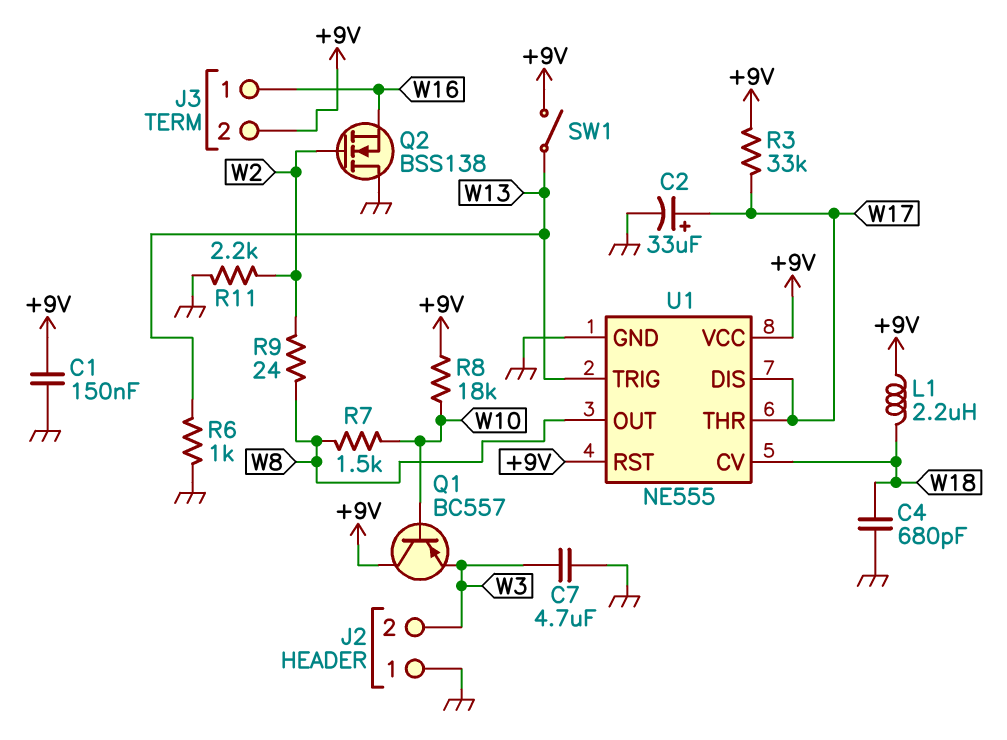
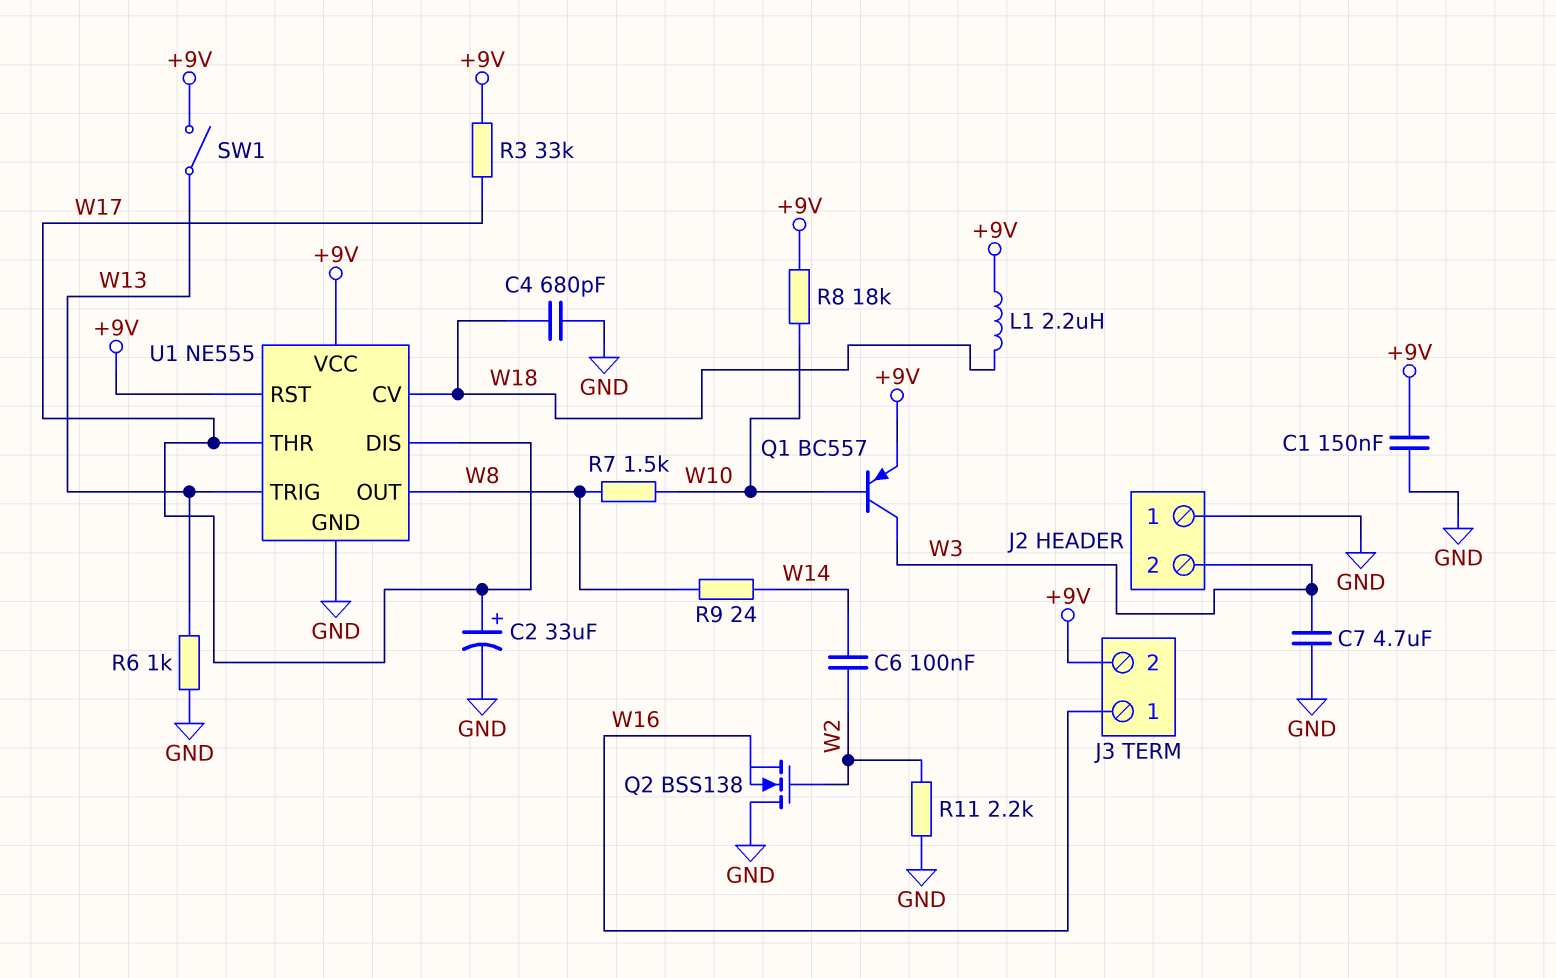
C6: none -> 100nF (W2, W14)
Q1: PNP BC557 (B W10, C +9V, E W3) -> PNP BC557 (B W10, C W3, E +9V)
R9: 24 (W2, W8) -> 24 (W8, W14)

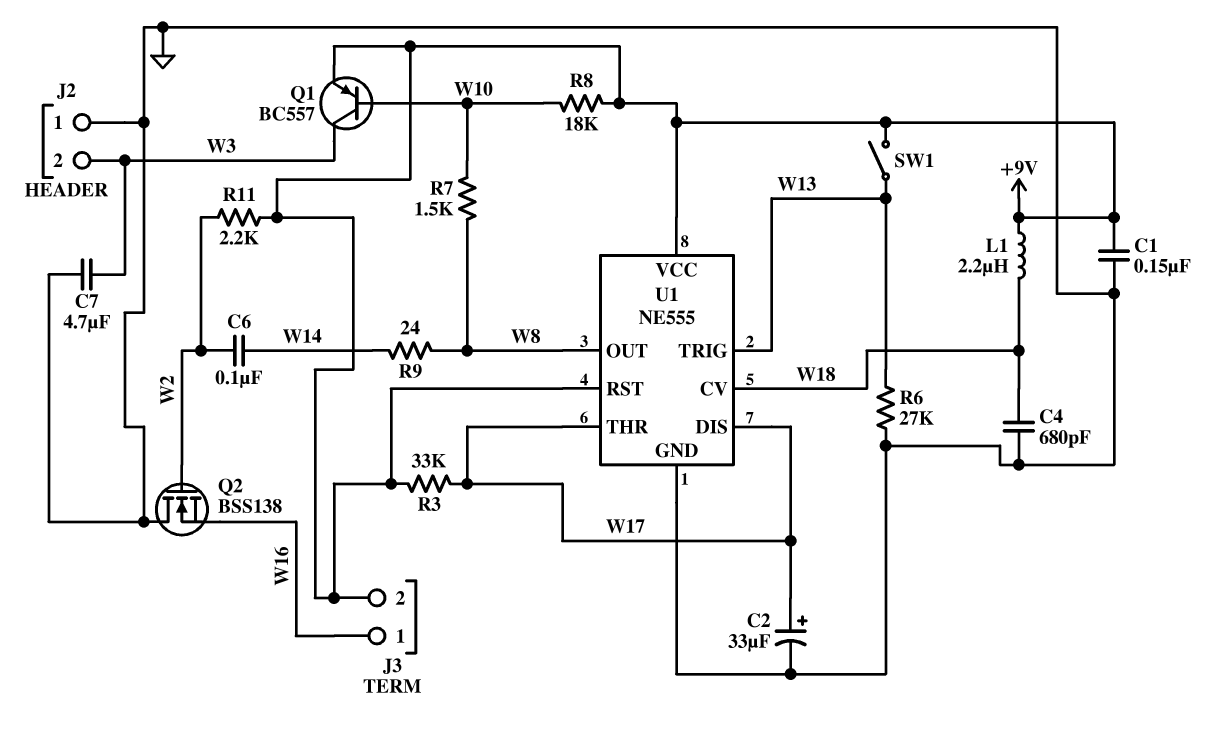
R6: 1k (GND, W13) -> 27k (GND, W13)
R11: 2.2k (GND, W2) -> 2.2k (+9V, W2)

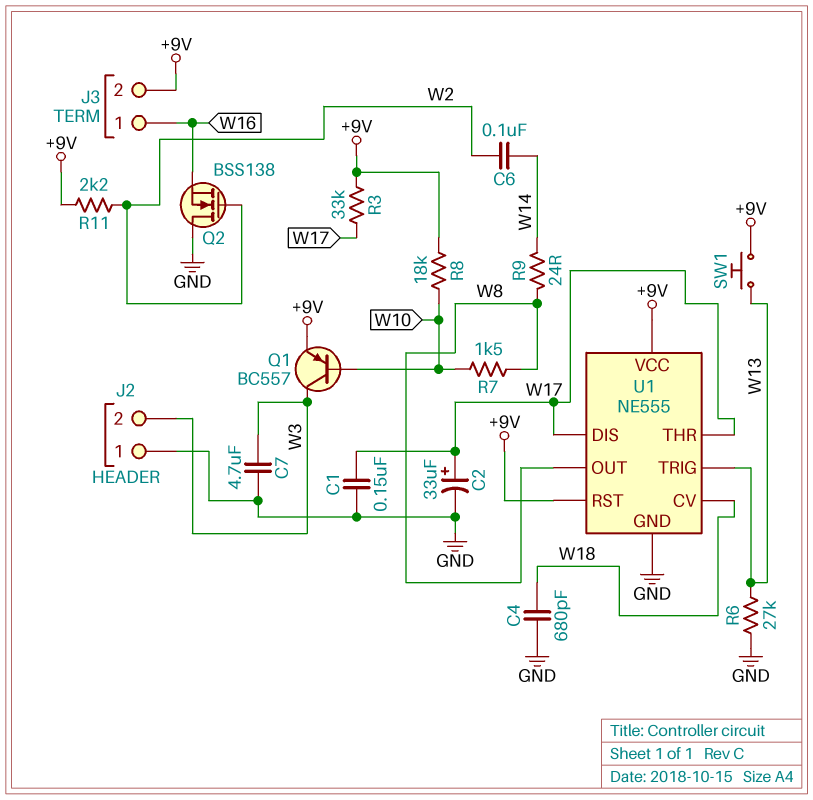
C1: 150nF (+9V, GND) -> 150nF (GND, W17)
L1: 2.2uH (+9V, W18) -> none
SW1: switch (+9V, W13) -> button (+9V, W13)

